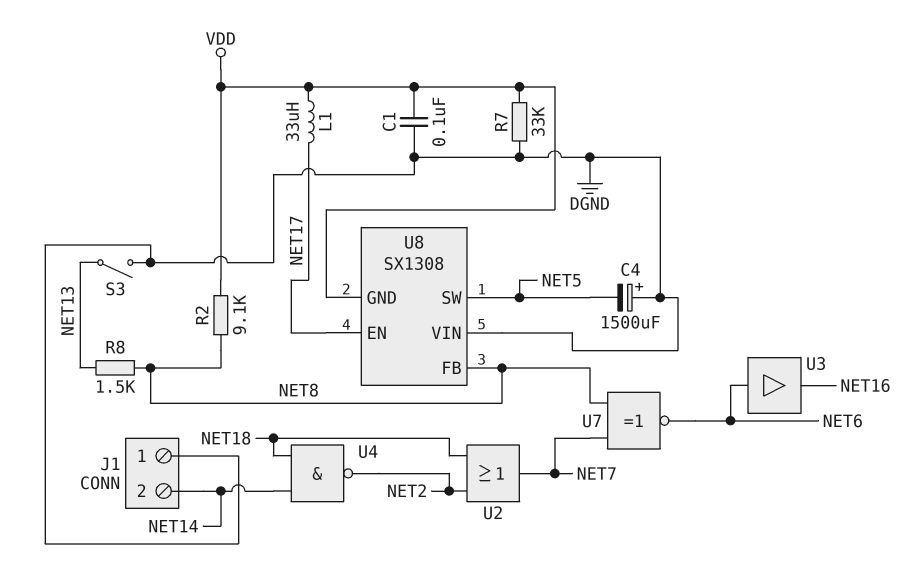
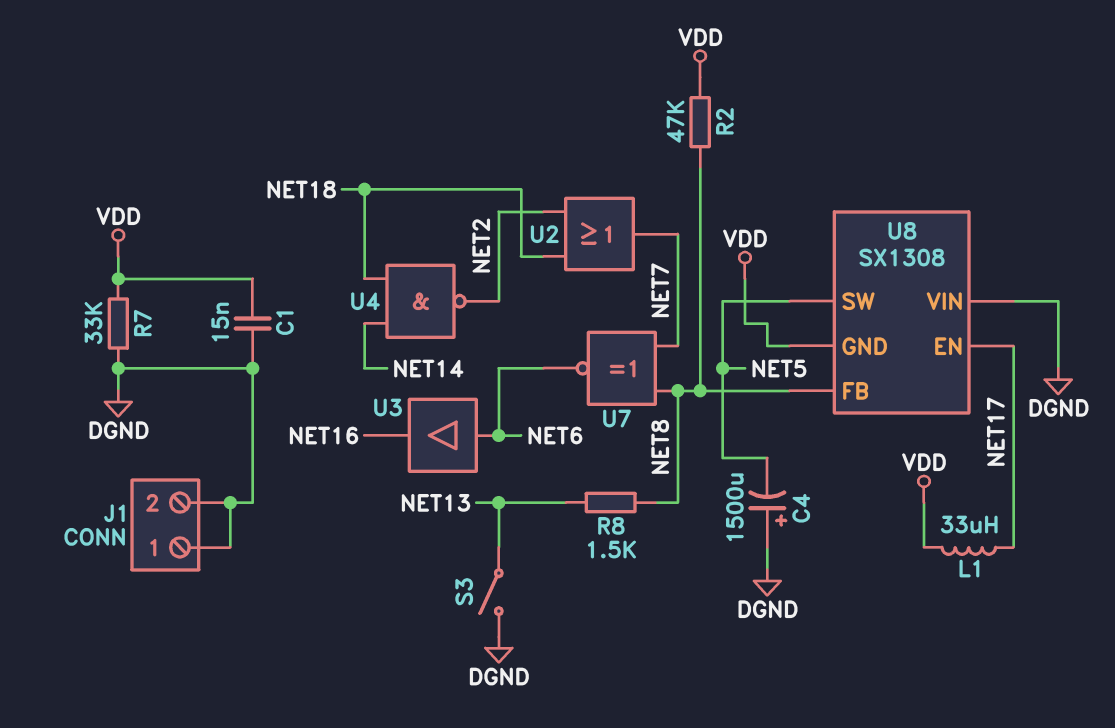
C1: 100nF (DGND, VDD) -> 15nF (DGND, VDD)
J1 pin 2: NET14 -> DGND
R2: 9.1k (NET8, VDD) -> 47k (NET8, VDD)

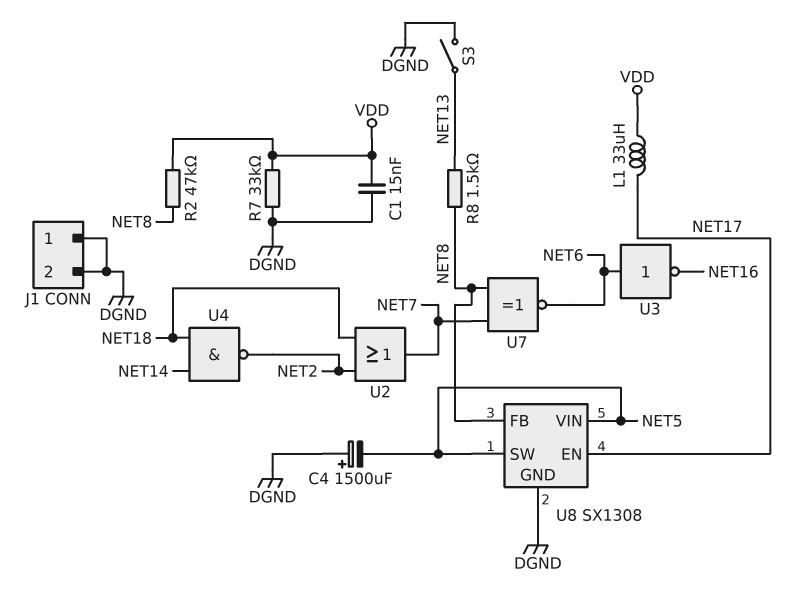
U3: buffer (in NET6, out NET16) -> NOT (in NET6, out NET16)
U8 pin GND: VDD -> DGND
U8 pin VIN: DGND -> NET5

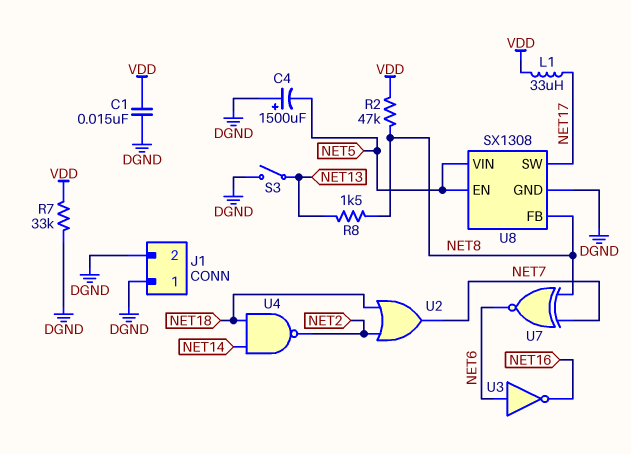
U8 pin EN: NET17 -> NET5
U8 pin SW: NET5 -> NET17

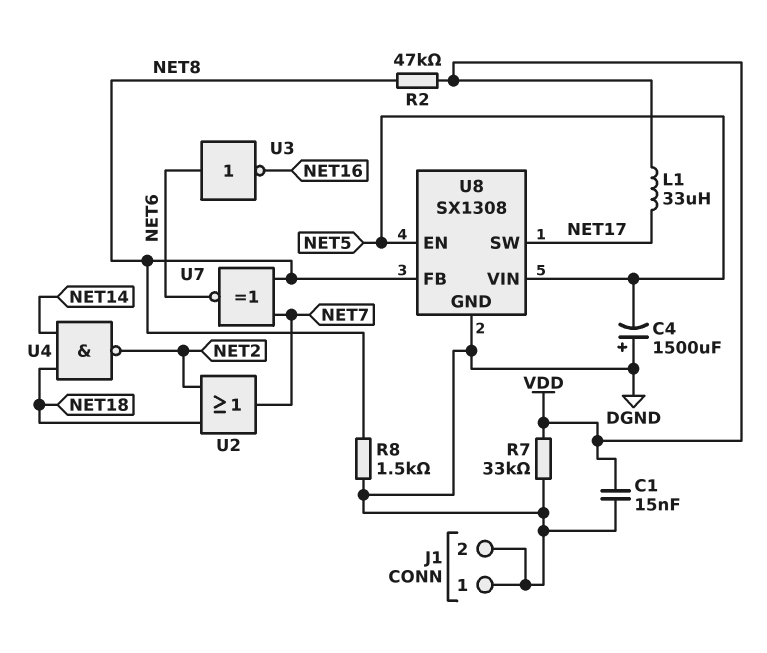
R8: 1.5k (NET8, NET13) -> 1.5k (DGND, NET8)
S3: switch (DGND, NET13) -> none

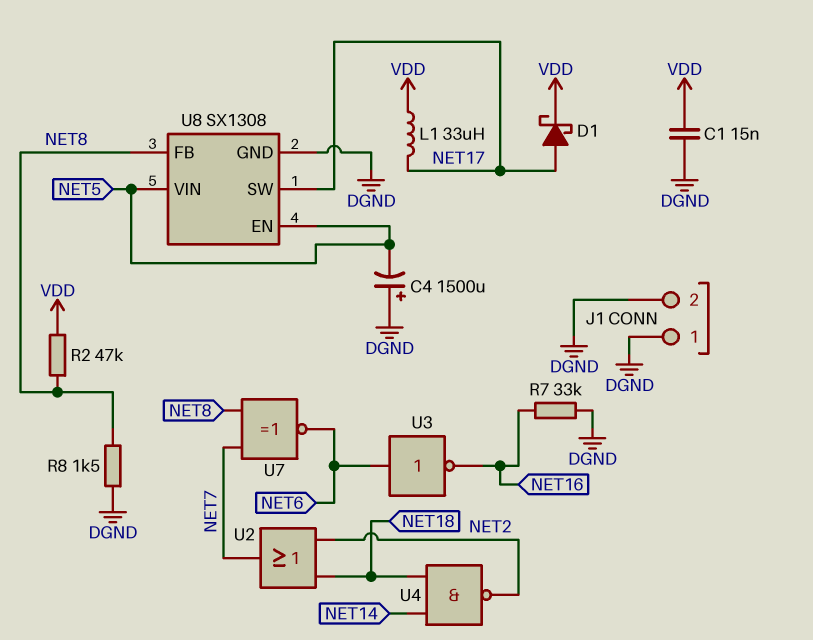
D1: none -> schottky (A NET17, K VDD)
R7: 33k (DGND, VDD) -> 33k (DGND, NET16)

